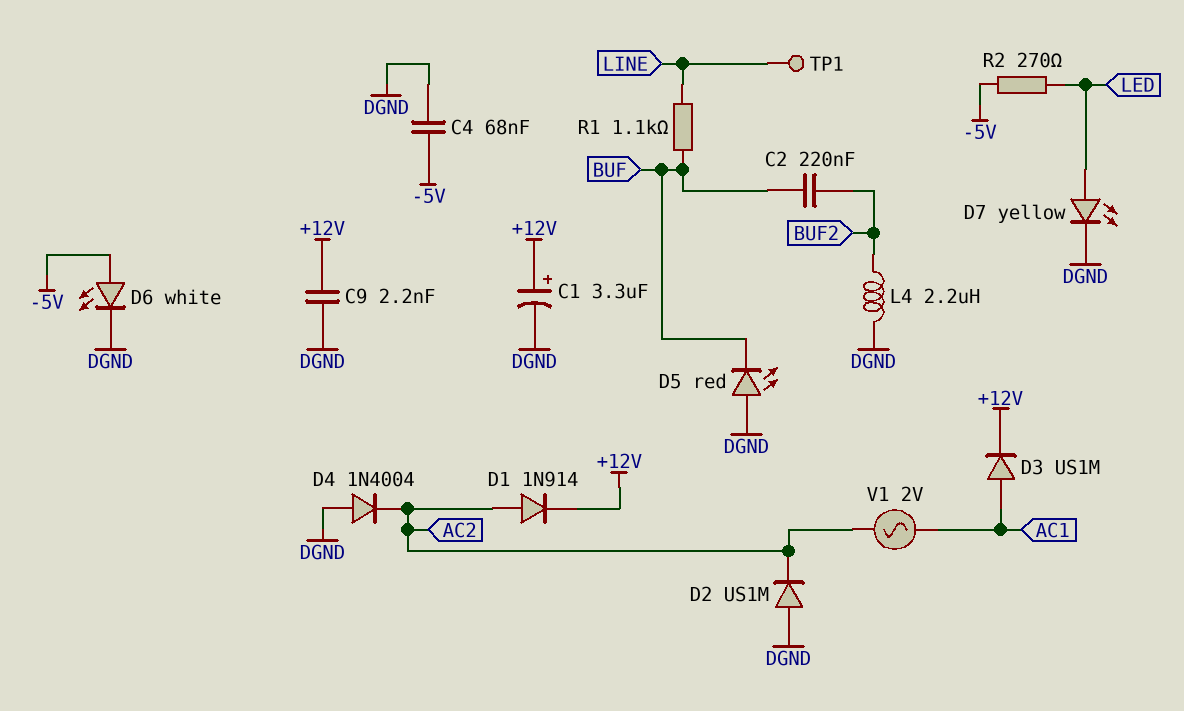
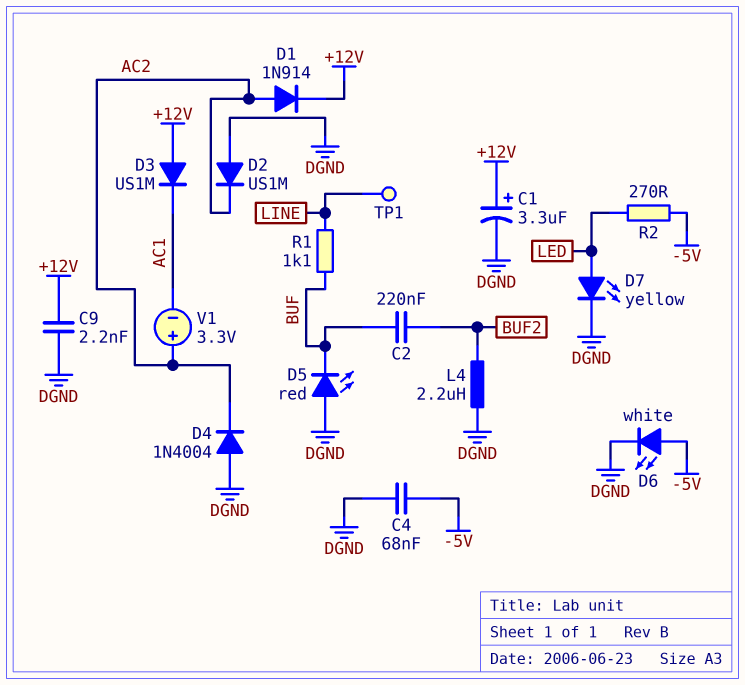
D3: diode US1M (A AC1, K +12V) -> diode US1M (A +12V, K AC1)
V1: AC 2V (AC1, AC2) -> 3.3V (plus AC2, minus AC1)

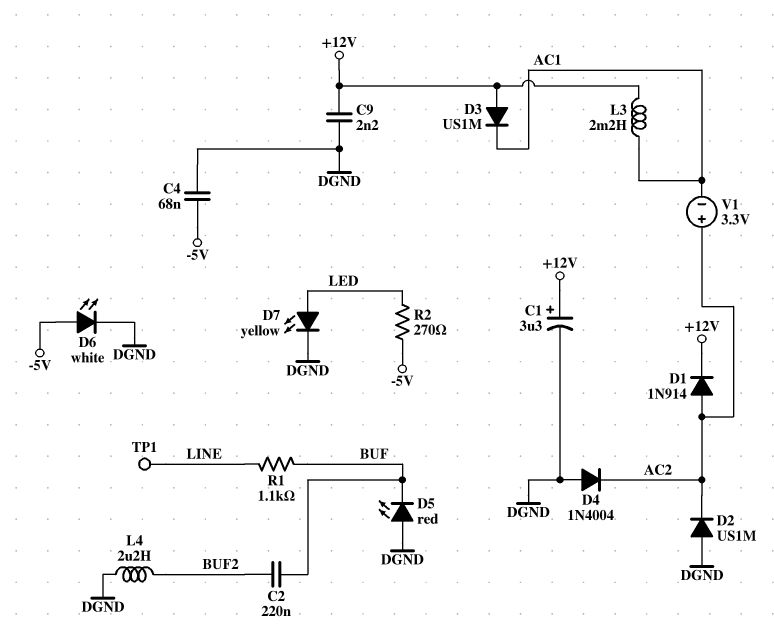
L3: none -> 2.2mH (+12V, AC1)

